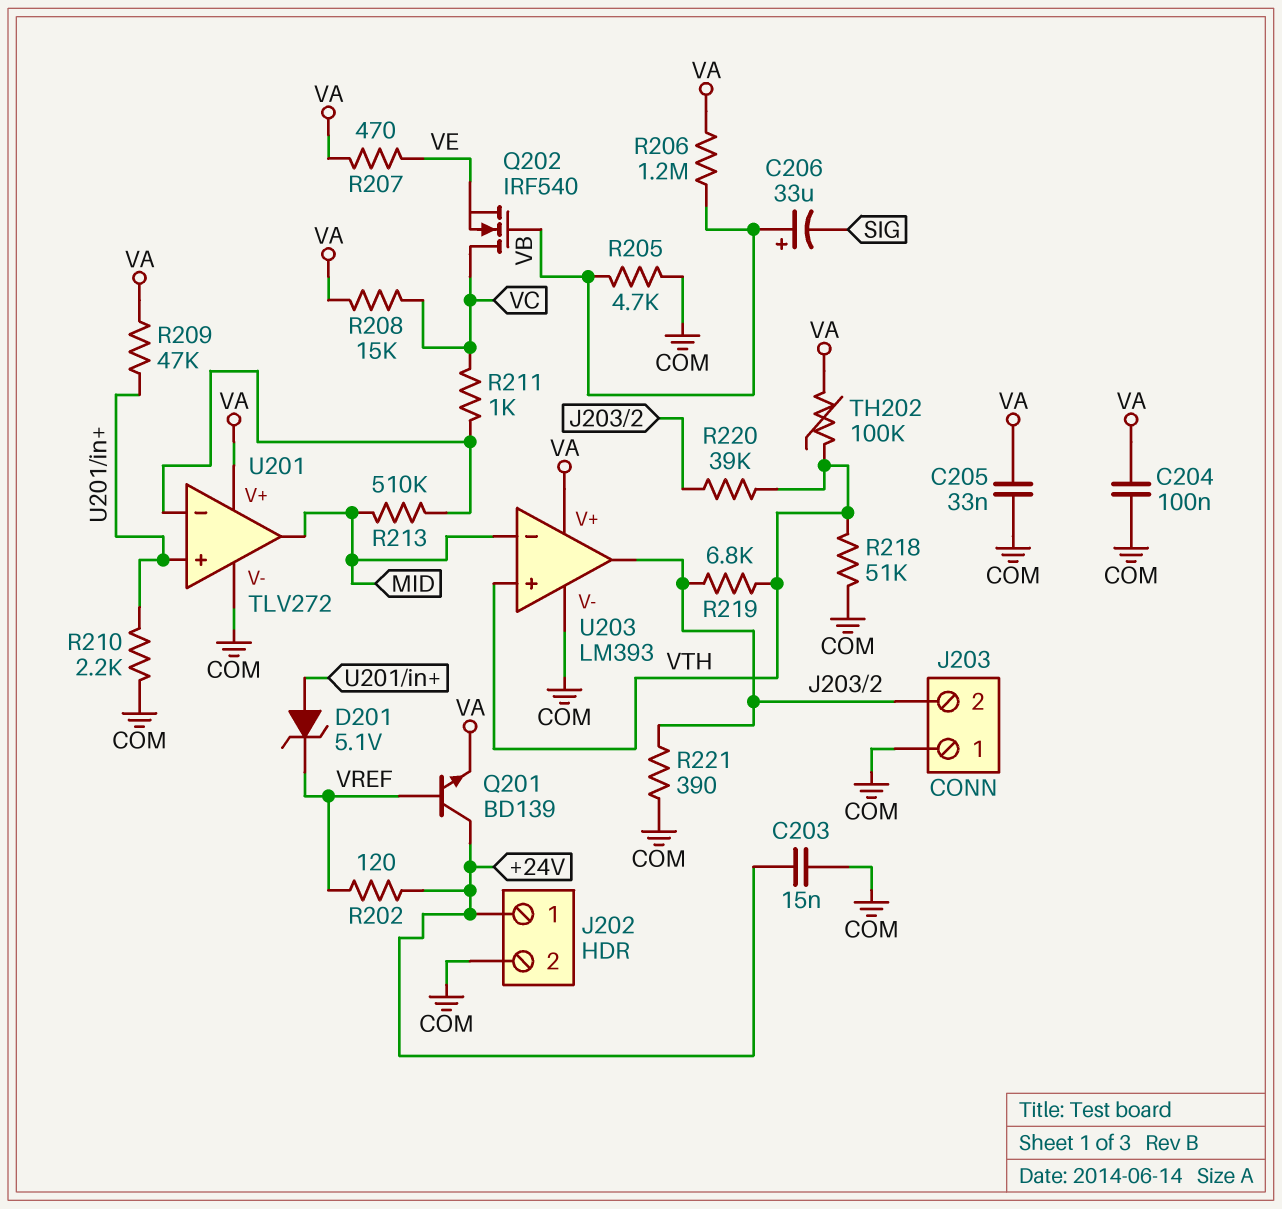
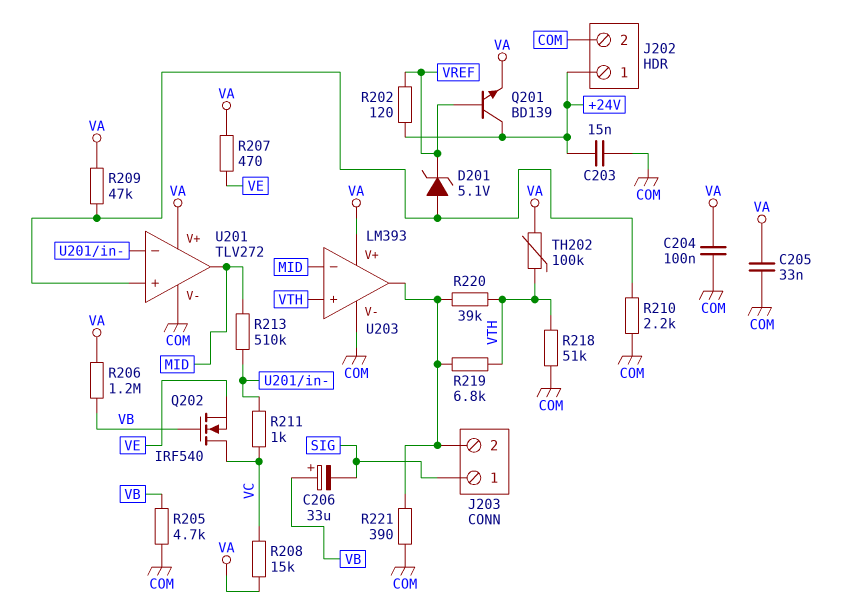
J203 pin 1: COM -> SIG

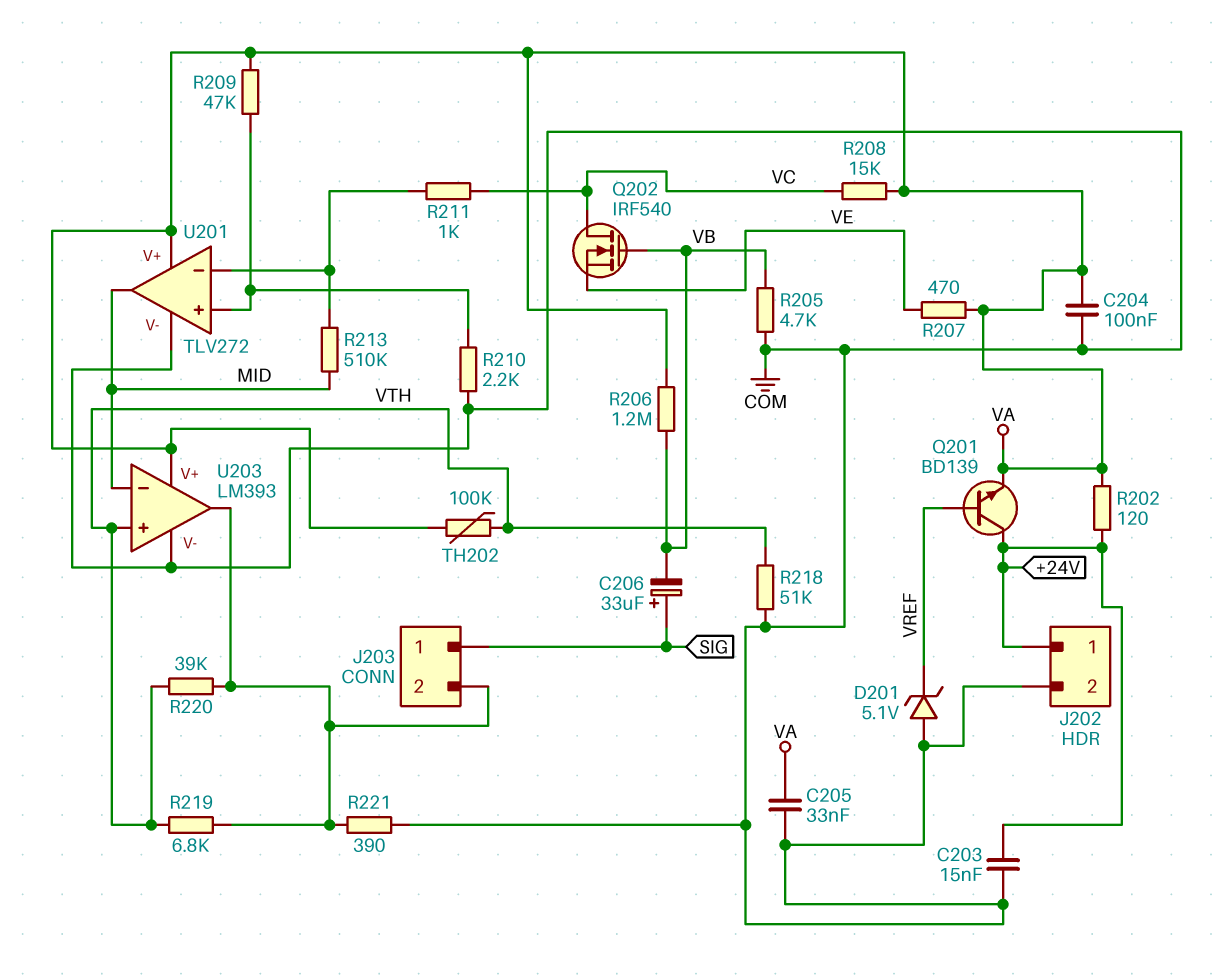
C206: 33uF (plus VB, minus SIG) -> 33uF (plus SIG, minus VB)
D201: zener 5.1V (A U201/in+, K VREF) -> zener 5.1V (A COM, K VREF)
R202: 120 (+24V, VREF) -> 120 (+24V, VA)

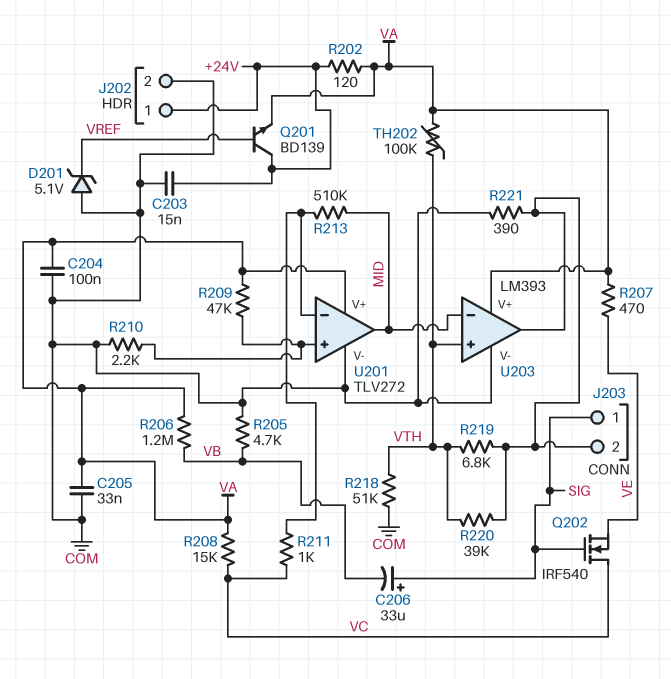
Q202: NMOS IRF540 (G VB, D VC, S VE) -> NMOS IRF540 (G SIG, D VC, S VE)

